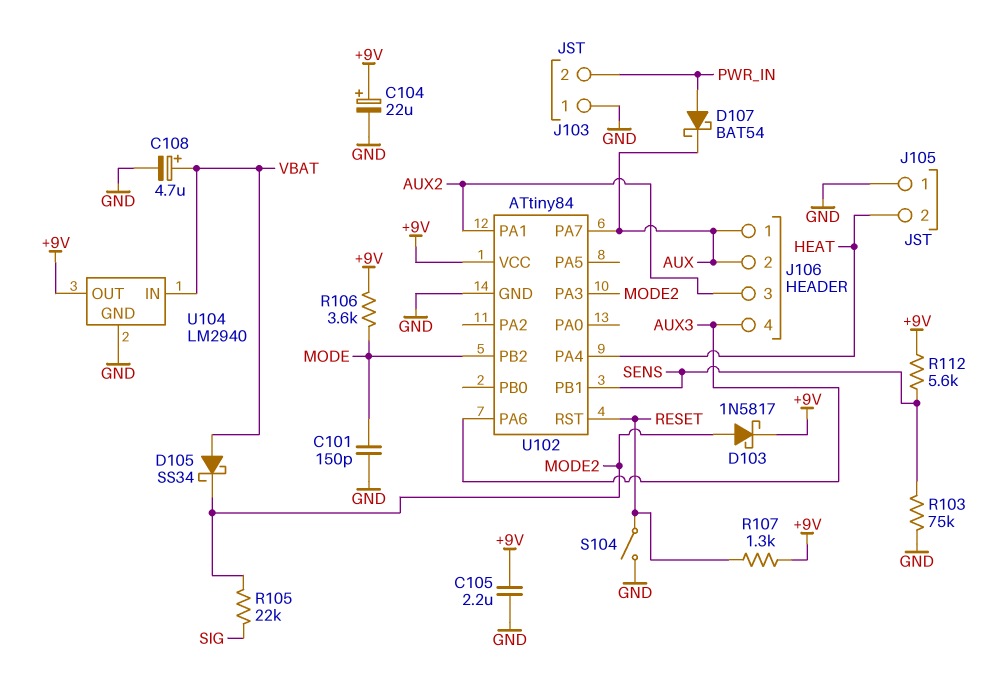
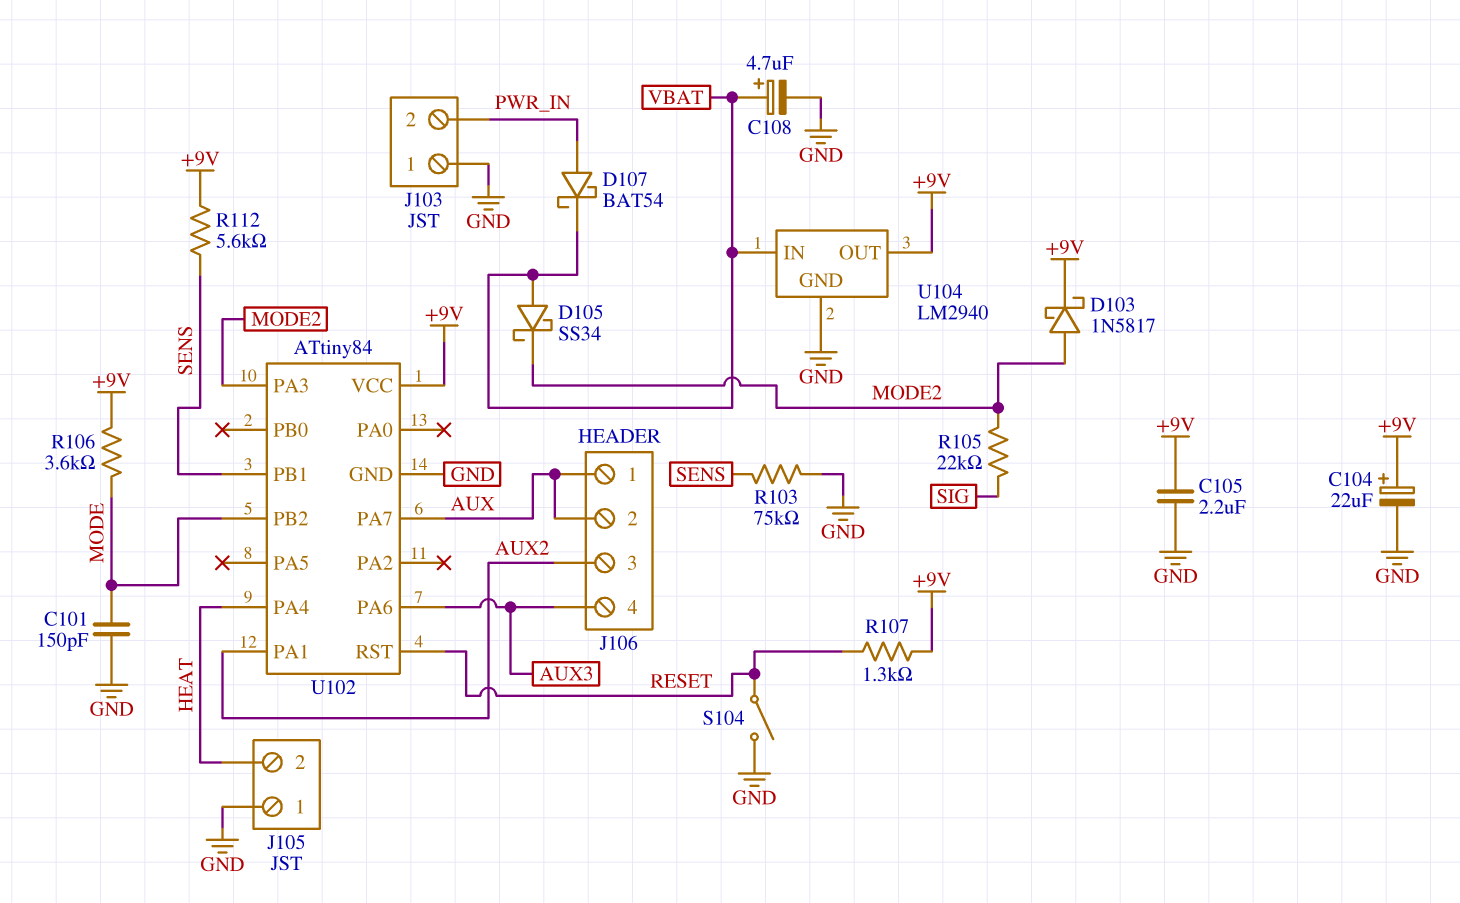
D107: schottky BAT54 (A PWR_IN, K AUX) -> schottky BAT54 (A PWR_IN, K VBAT)

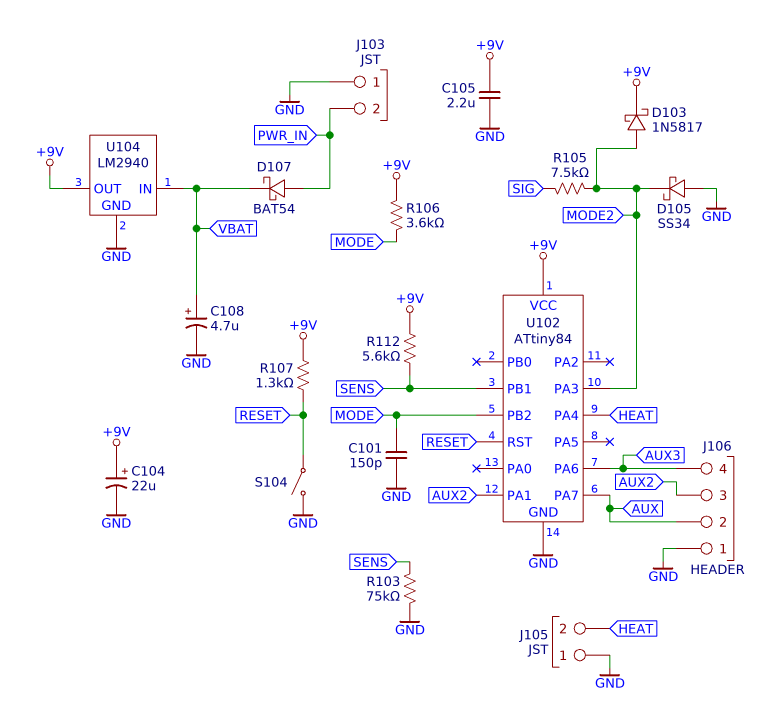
D105: schottky SS34 (A VBAT, K MODE2) -> schottky SS34 (A GND, K MODE2)
J106 pin 1: AUX -> GND
R105: 22k (MODE2, SIG) -> 7.5k (MODE2, SIG)

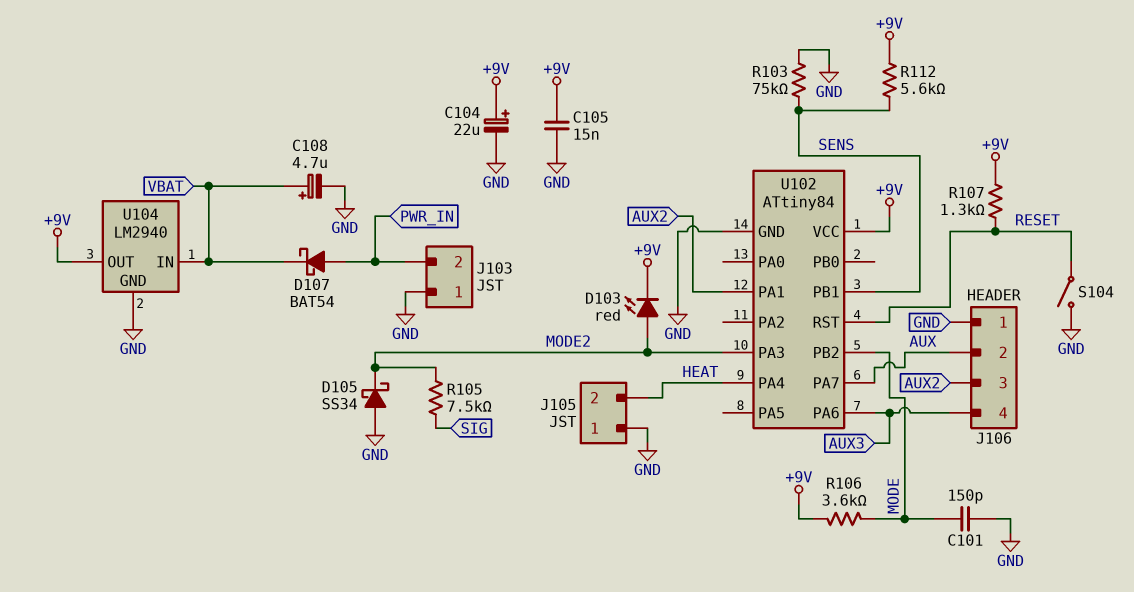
C105: 2.2uF (+9V, GND) -> 15nF (+9V, GND)
D103: schottky 1N5817 (A MODE2, K +9V) -> LED red (A MODE2, K +9V)

